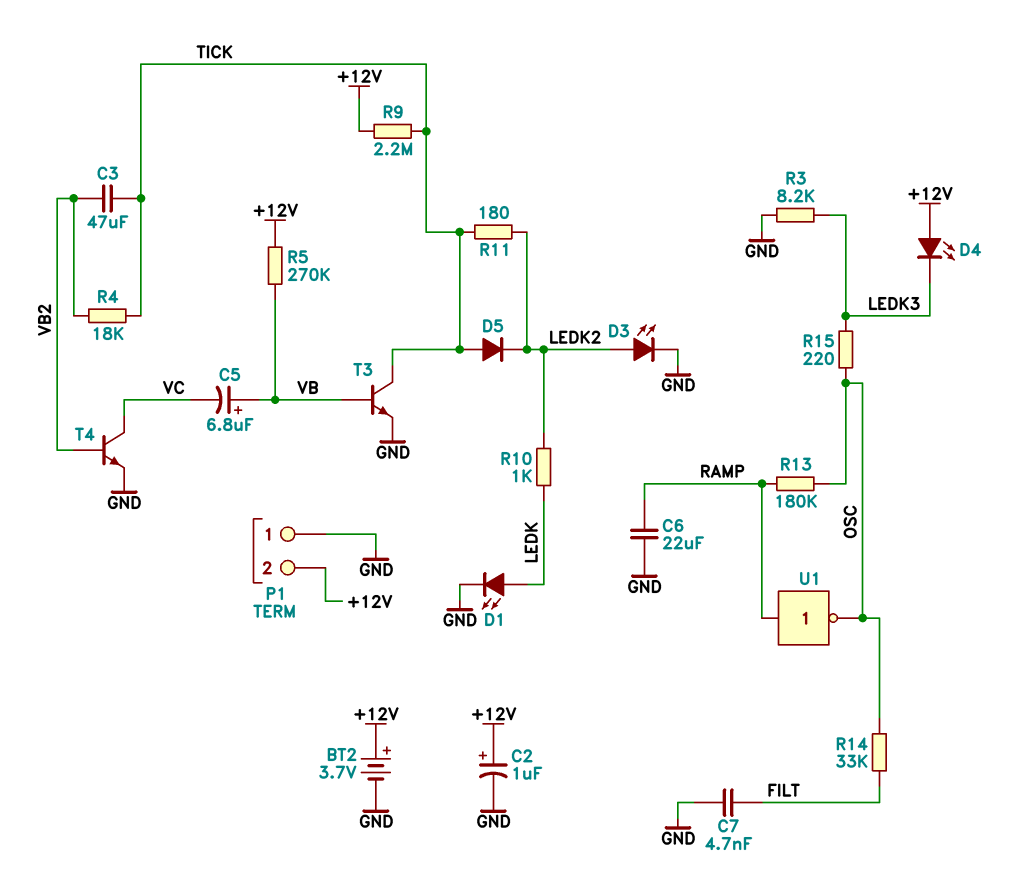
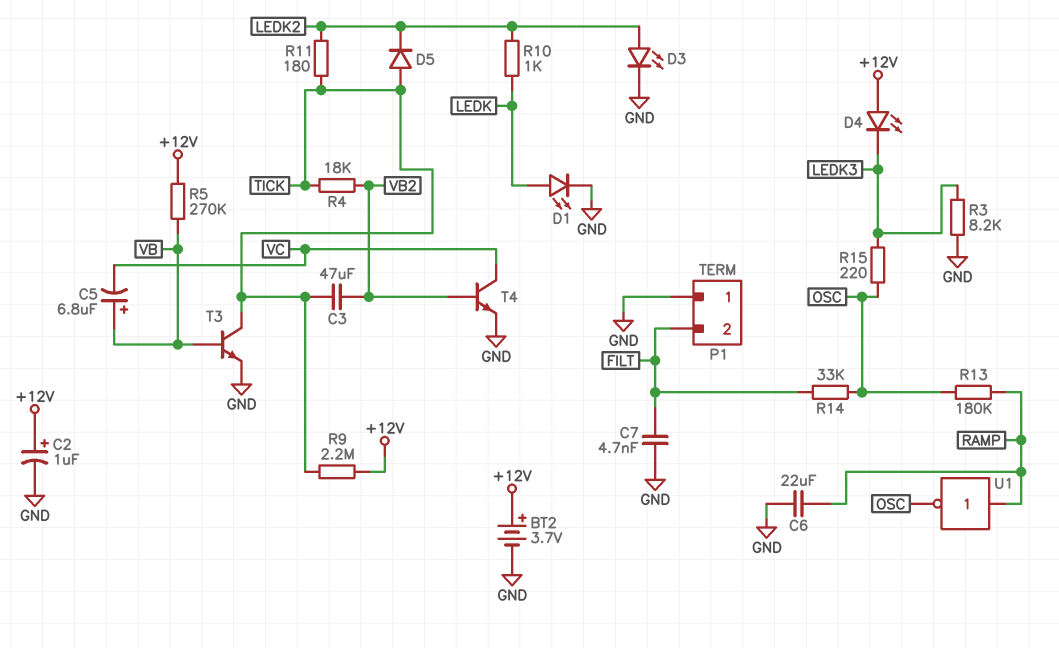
P1 pin 2: +12V -> FILT

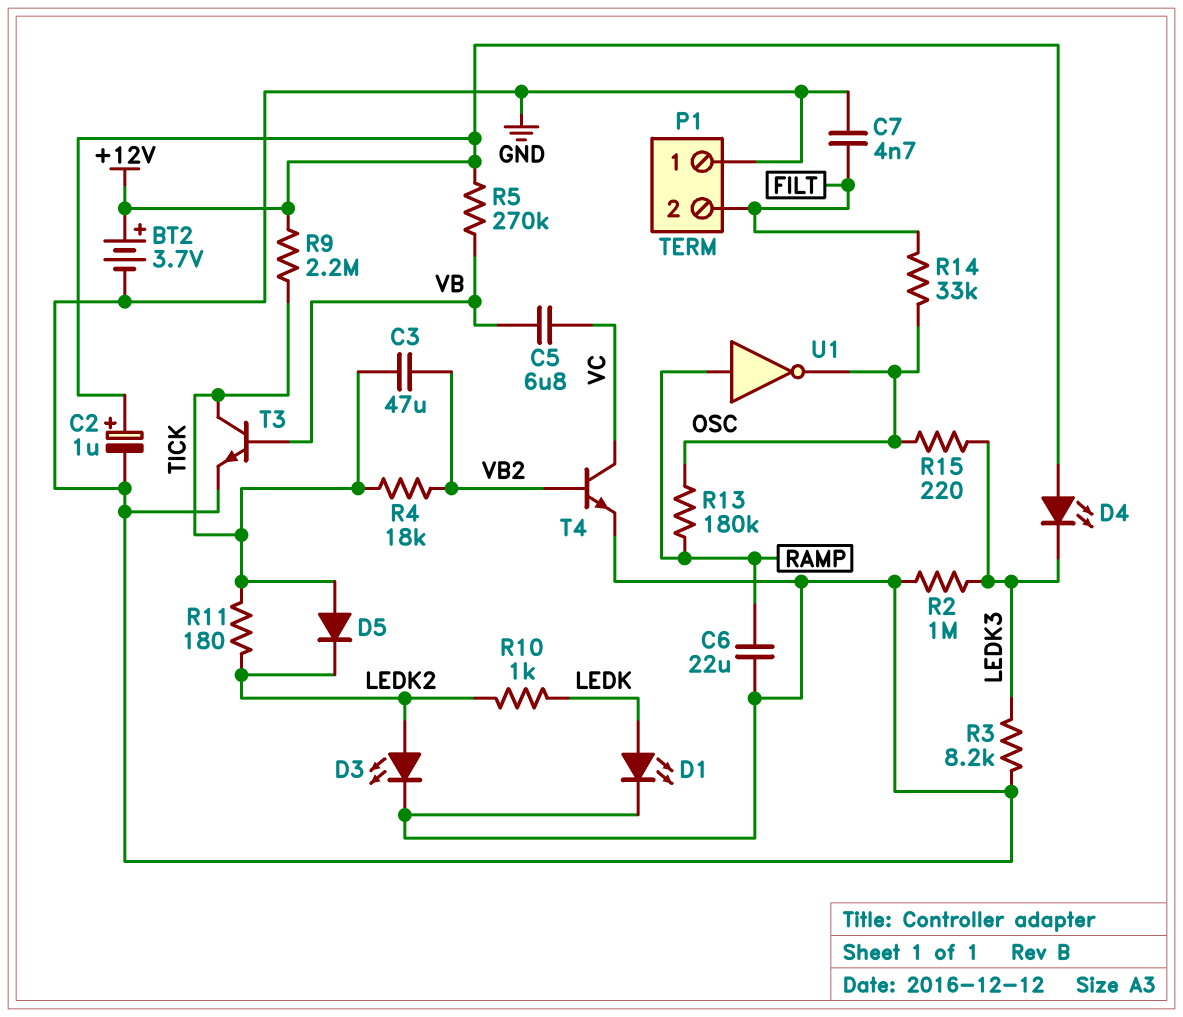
C5: 6.8uF (plus VB, minus VC) -> 6.8uF (VB, VC)
R2: none -> 1M (GND, LEDK3)

